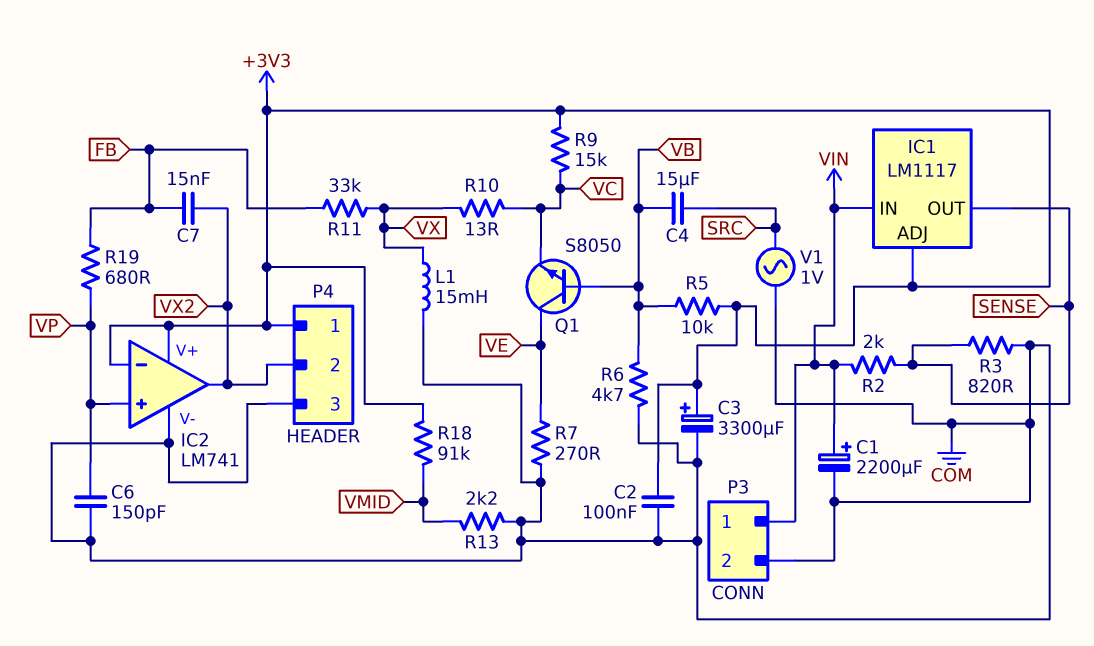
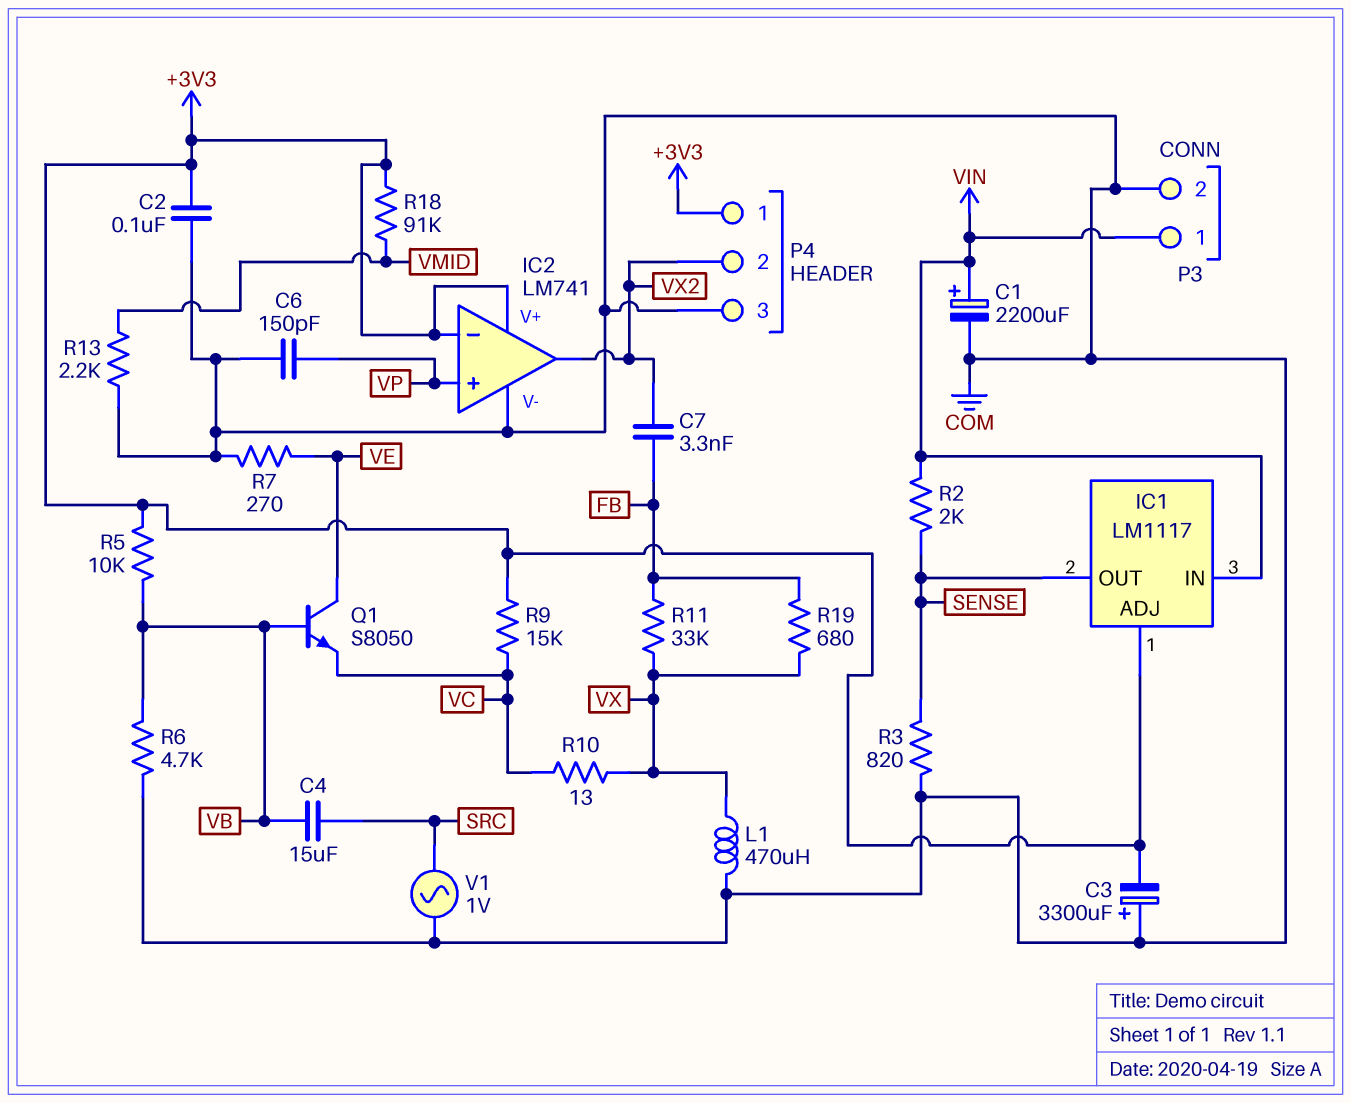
C3: 3300uF (plus +3V3, minus COM) -> 3300uF (plus COM, minus +3V3)
C7: 15nF (FB, VX2) -> 3.3nF (FB, VX2)
L1: 15mH (COM, VX) -> 470uH (COM, VX)
R19: 680 (FB, VP) -> 680 (FB, VX)

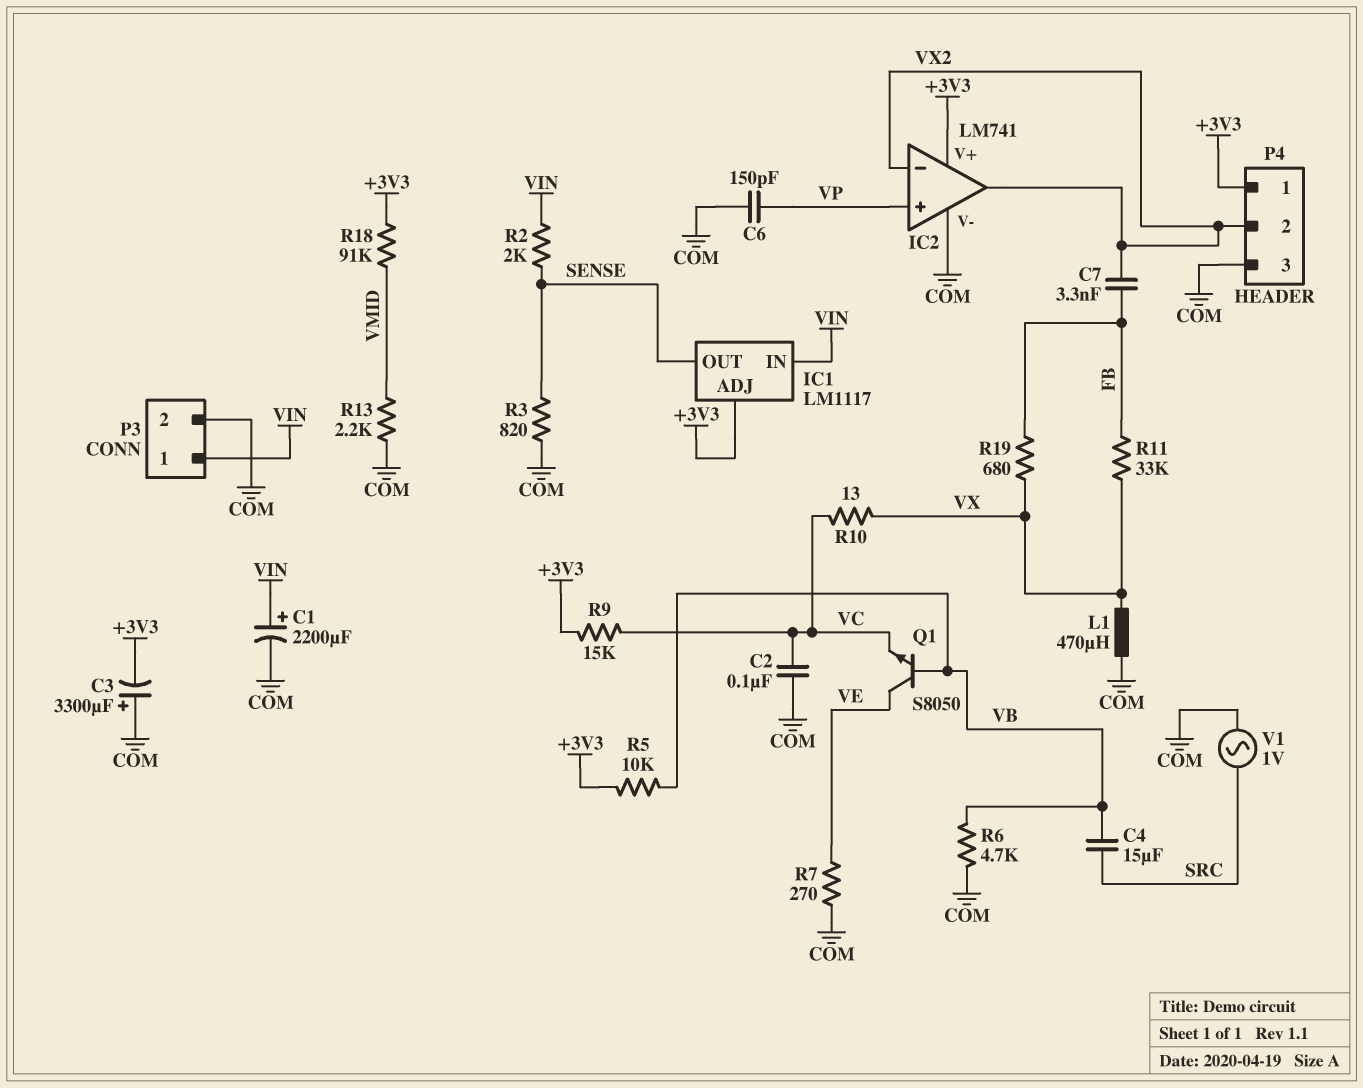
C2: 100nF (+3V3, COM) -> 100nF (COM, VC)
IC2 pin in-: +3V3 -> VX2

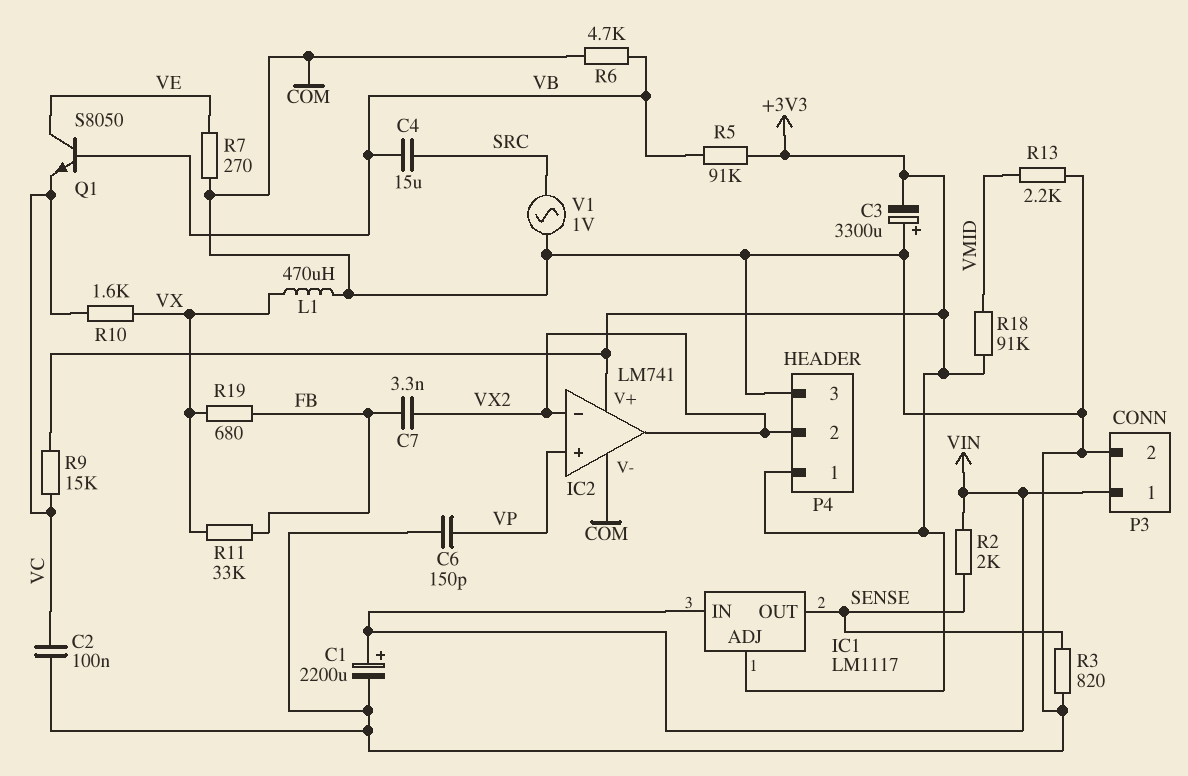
R5: 10k (+3V3, VB) -> 91k (+3V3, VB)
R10: 13 (VC, VX) -> 1.6k (VC, VX)

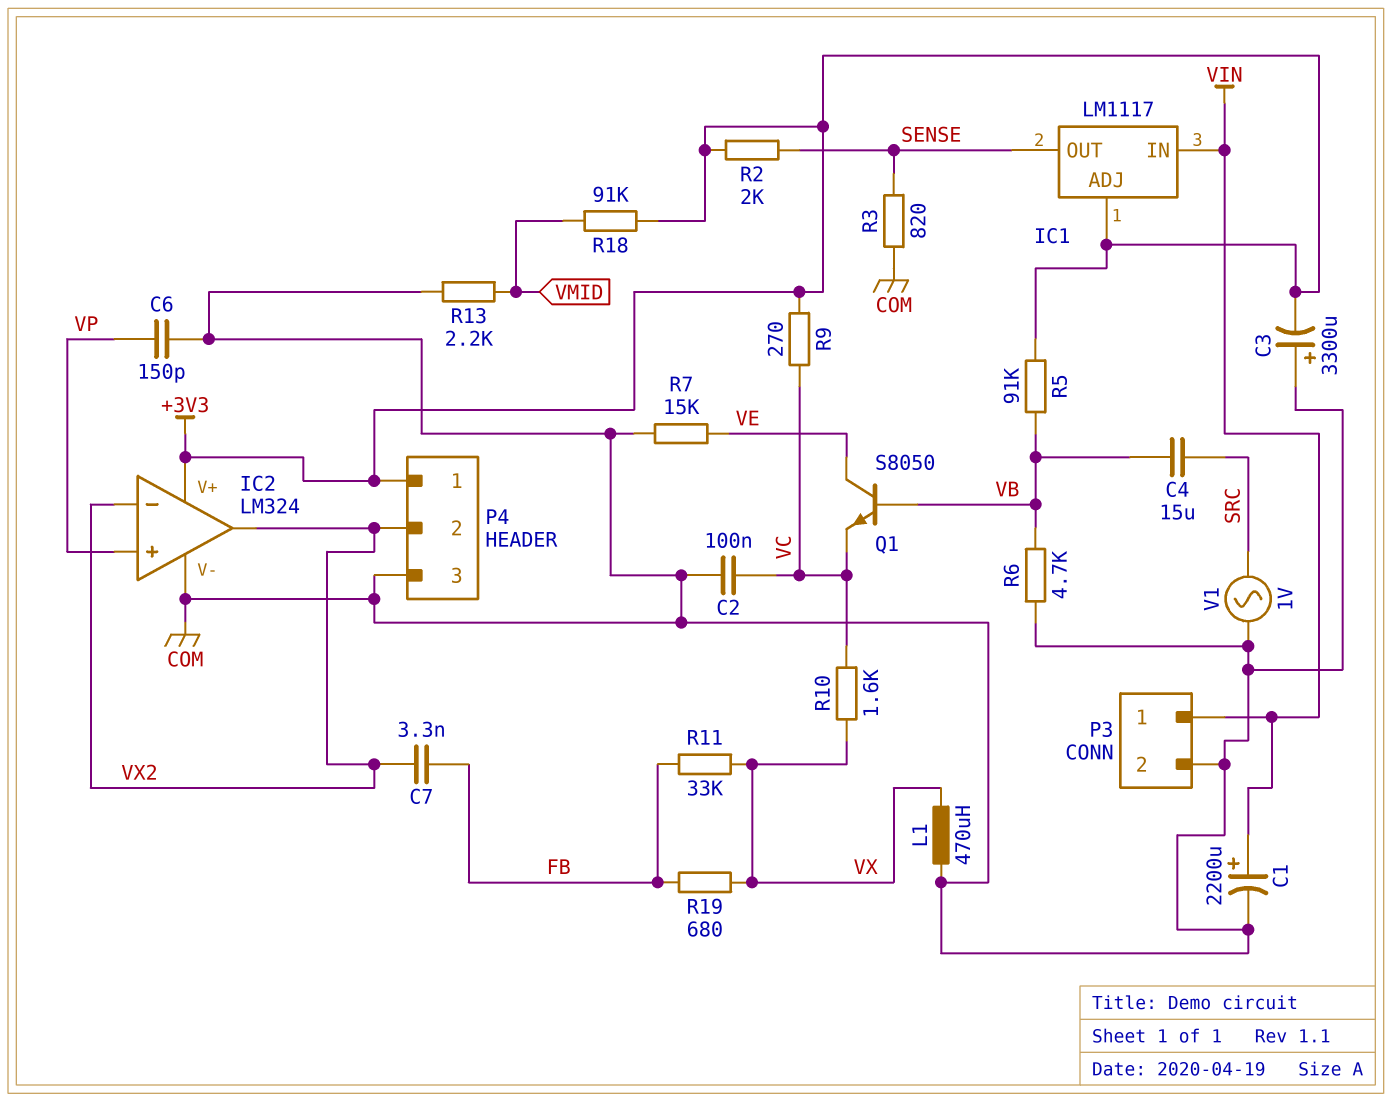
IC2: LM741 -> LM324
R2: 2k (SENSE, VIN) -> 2k (+3V3, SENSE)
R7: 270 (COM, VE) -> 15k (COM, VE)
R9: 15k (+3V3, VC) -> 270 (+3V3, VC)

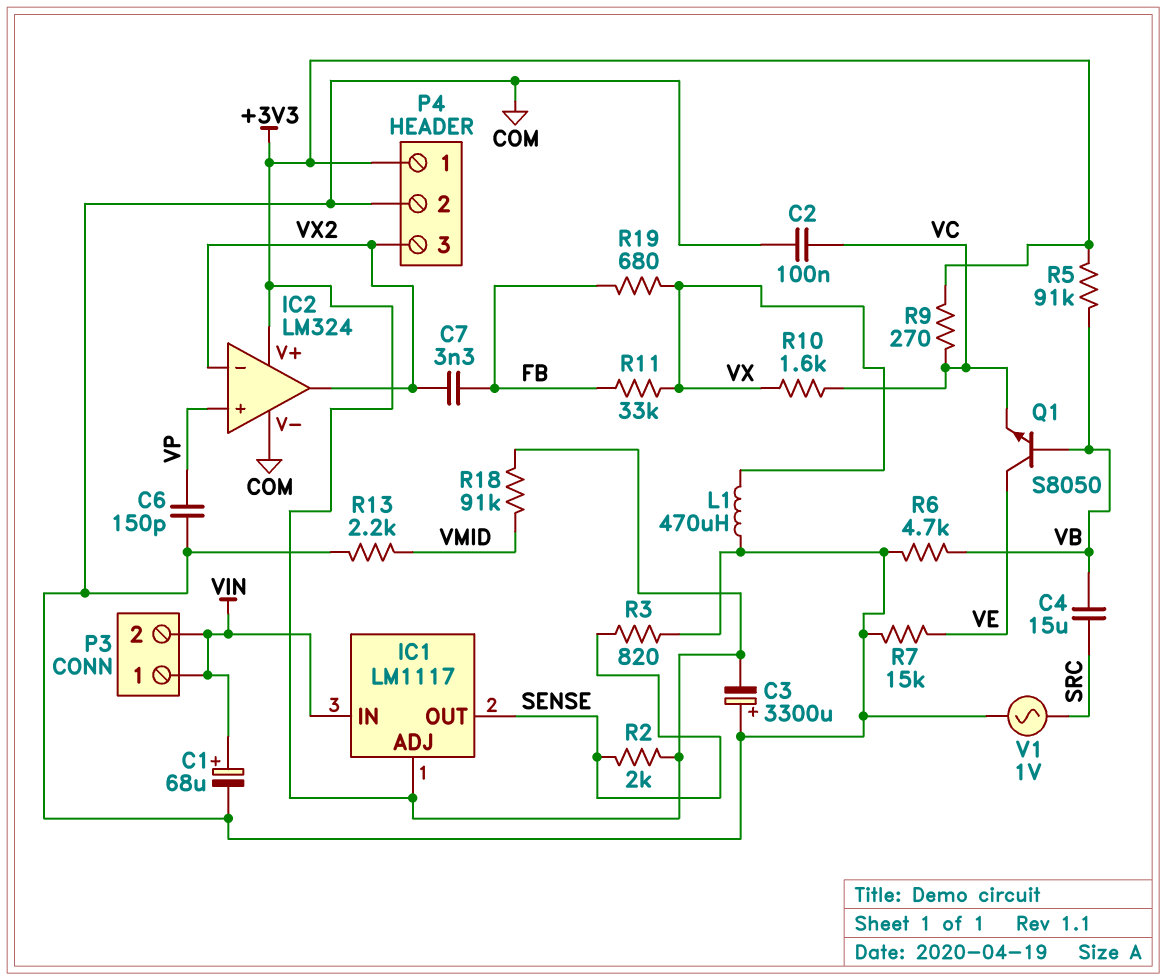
C1: 2200uF (plus VIN, minus COM) -> 68uF (plus VIN, minus COM)
P3 pin 2: COM -> VIN
P4 pin 2: VX2 -> COM
P4 pin 3: COM -> VX2

